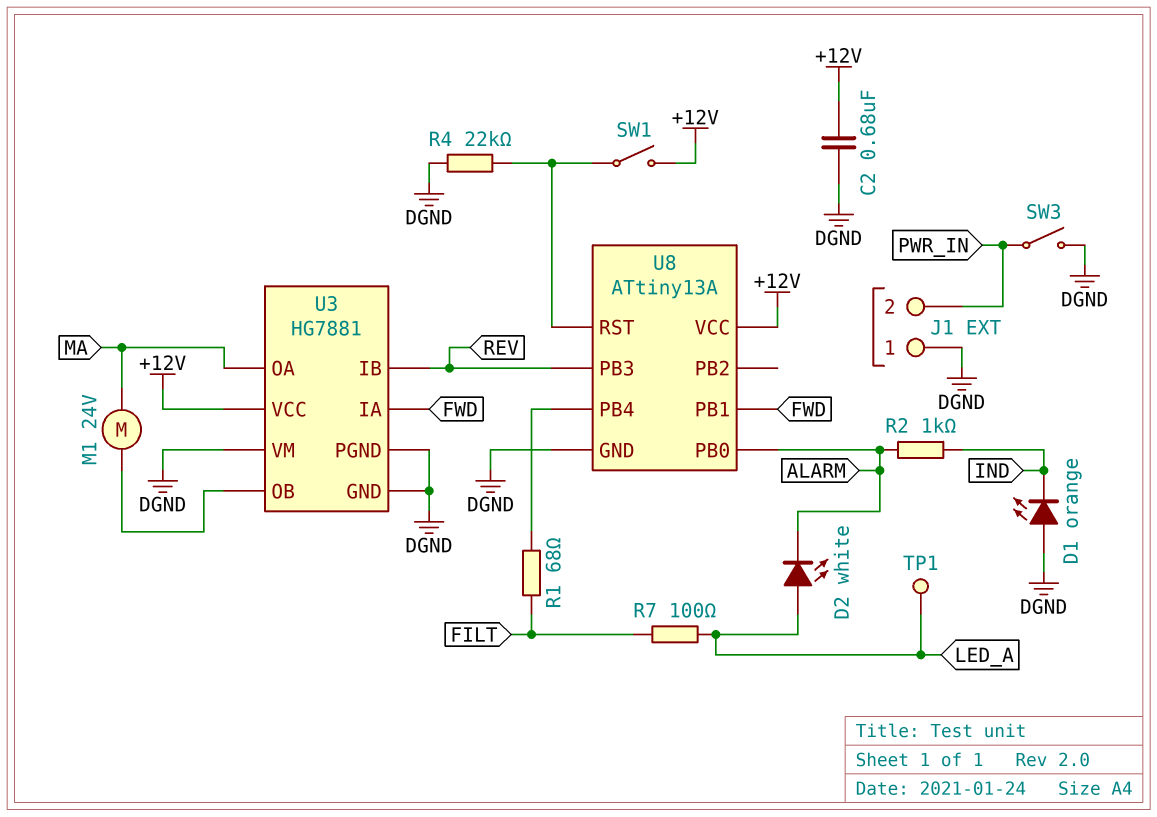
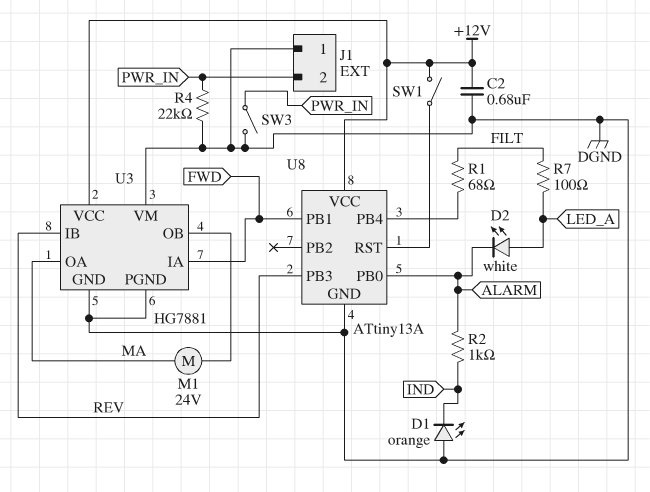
R4: 22k (DGND, U8/RST) -> 22k (DGND, PWR_IN)
TP1: test point (LED_A) -> none

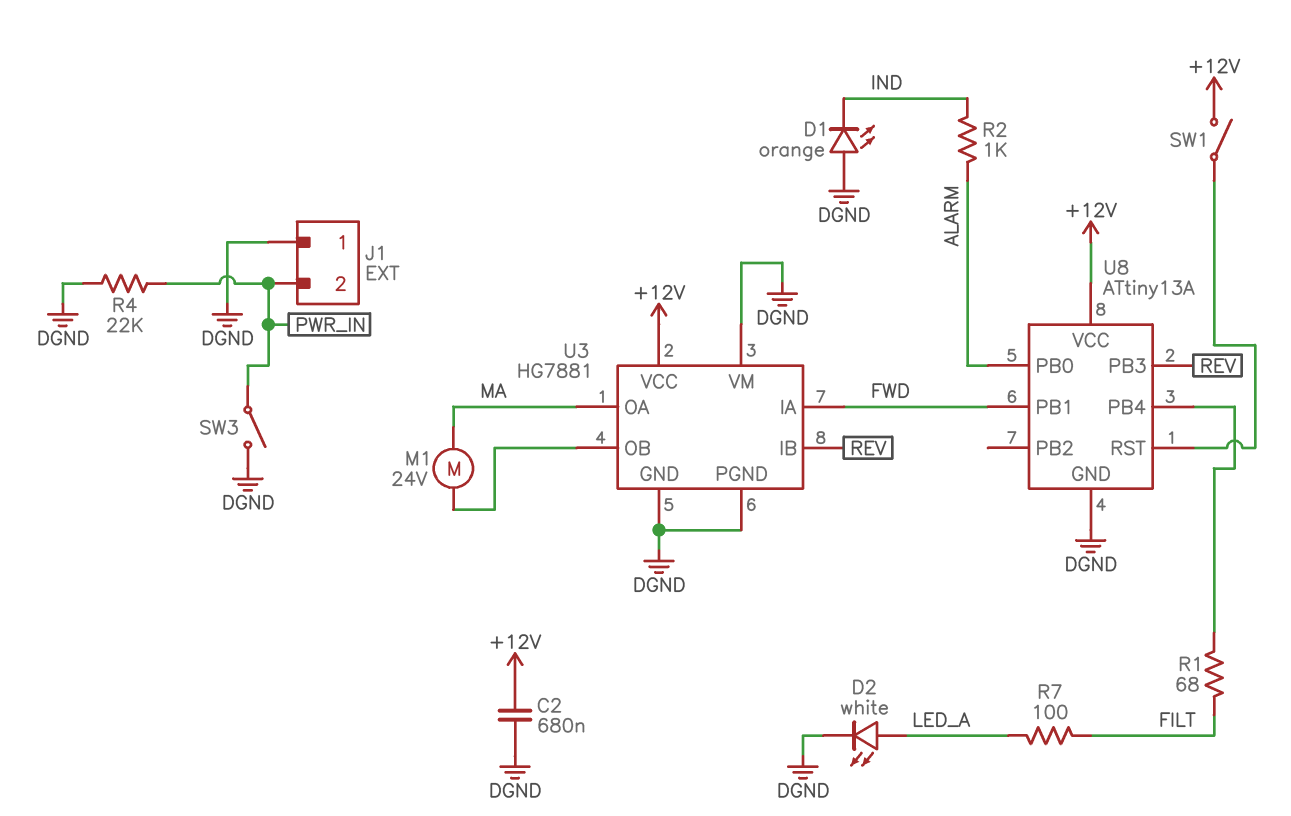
D2: LED white (A LED_A, K ALARM) -> LED white (A LED_A, K DGND)

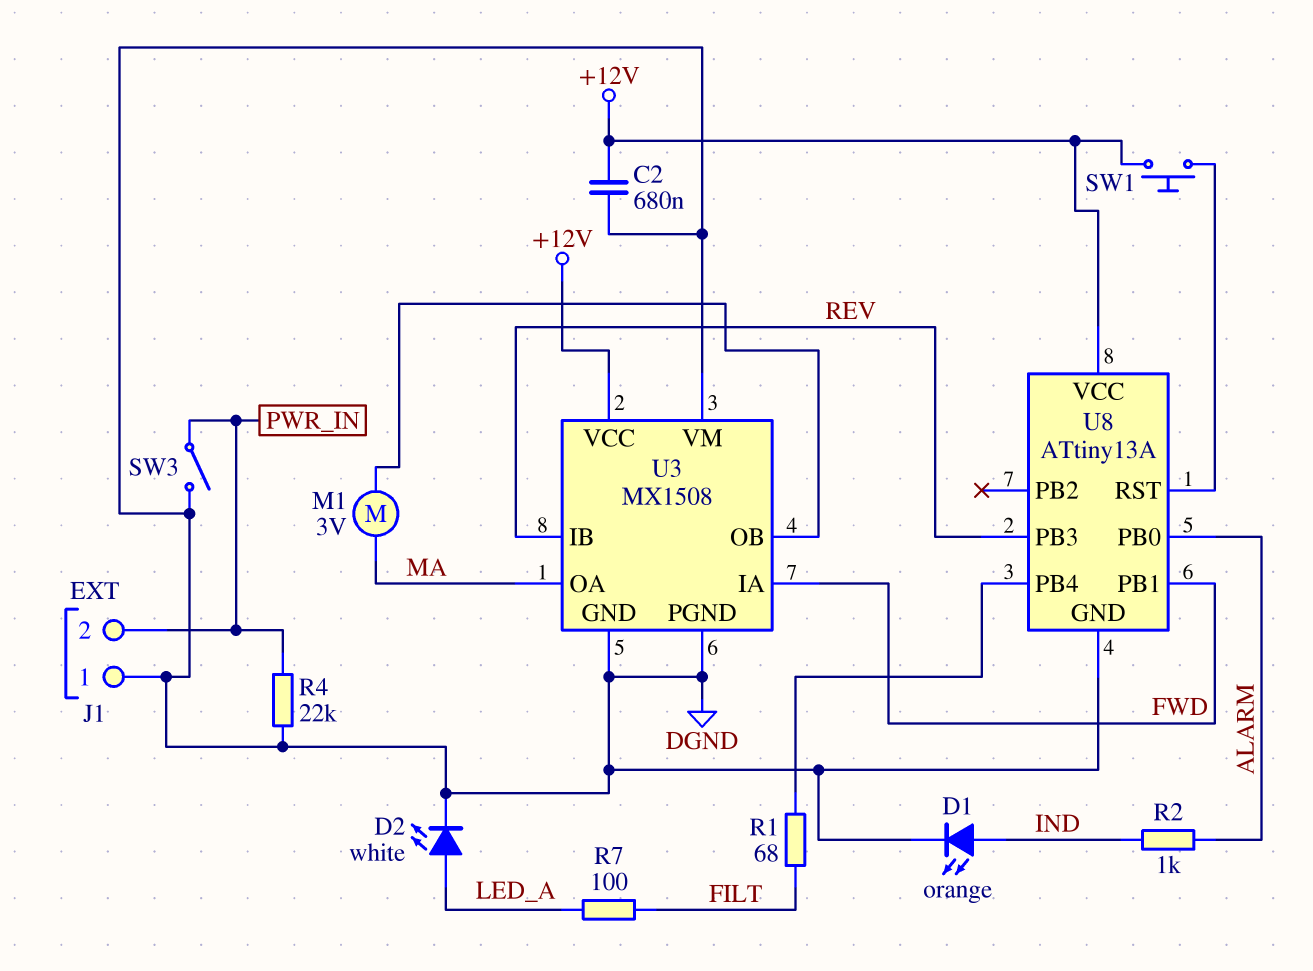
D1: LED orange (A DGND, K IND) -> LED orange (A IND, K DGND)
M1: motor 24V (MA, U3/OB) -> motor 3V (MA, U3/OB)
SW1: switch (+12V, U8/RST) -> button (+12V, U8/RST)
U3: HG7881 -> MX1508

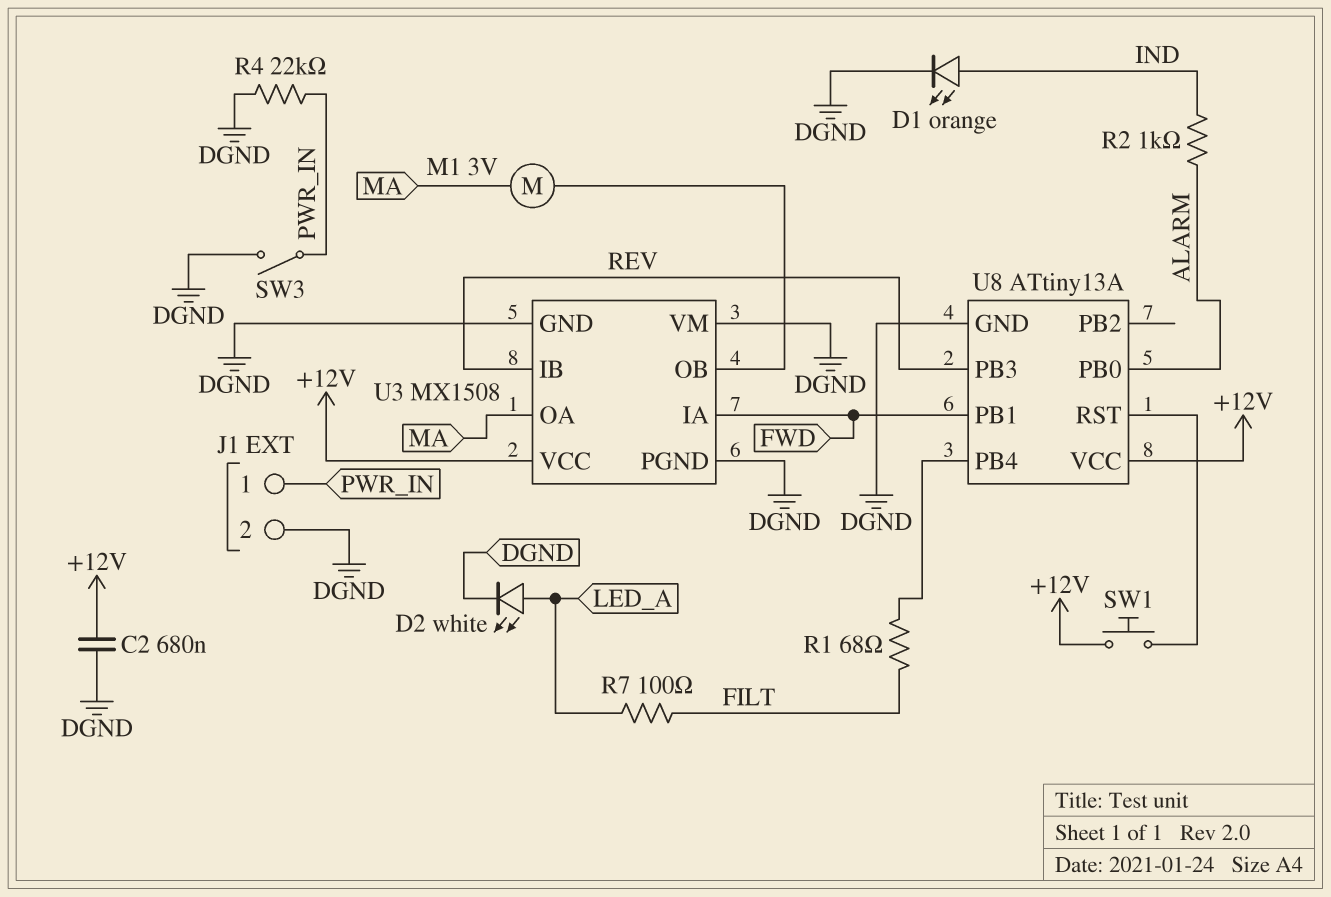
J1 pin 1: DGND -> PWR_IN
J1 pin 2: PWR_IN -> DGND

